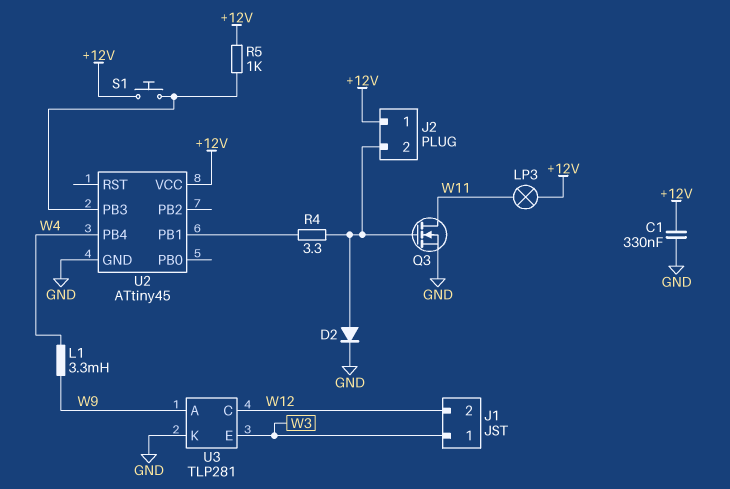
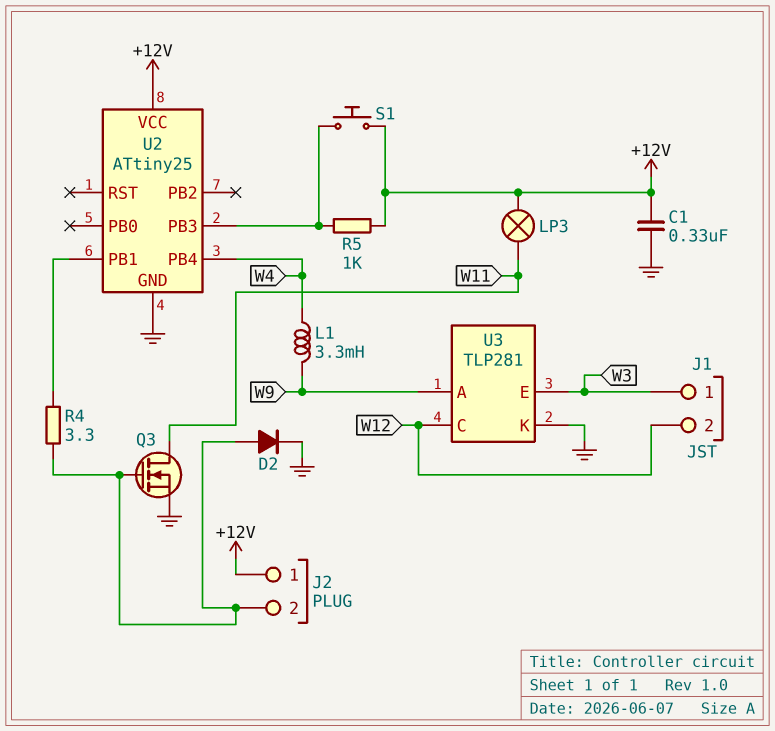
U2: ATtiny45 -> ATtiny25

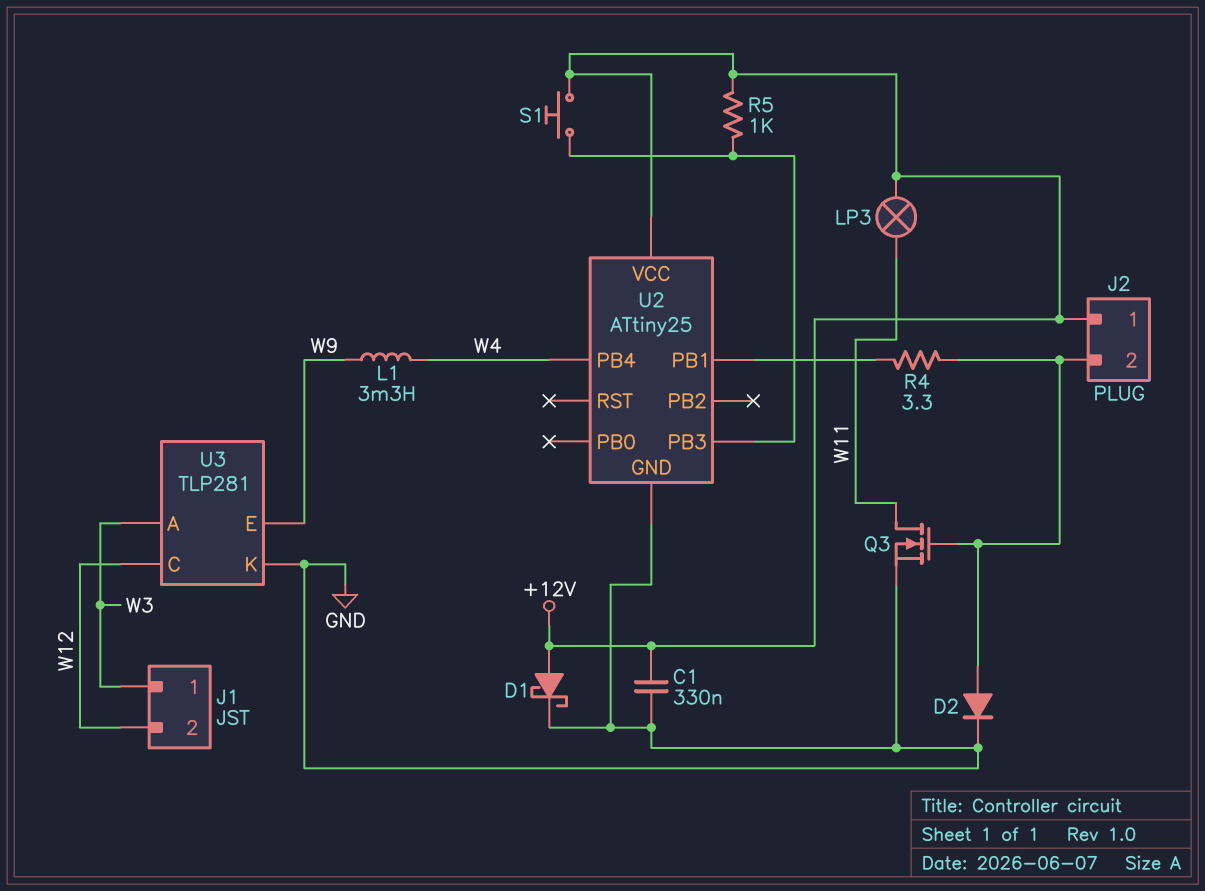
D1: none -> schottky (A +12V, K GND)
U3 pin A: W9 -> W3
U3 pin E: W3 -> W9

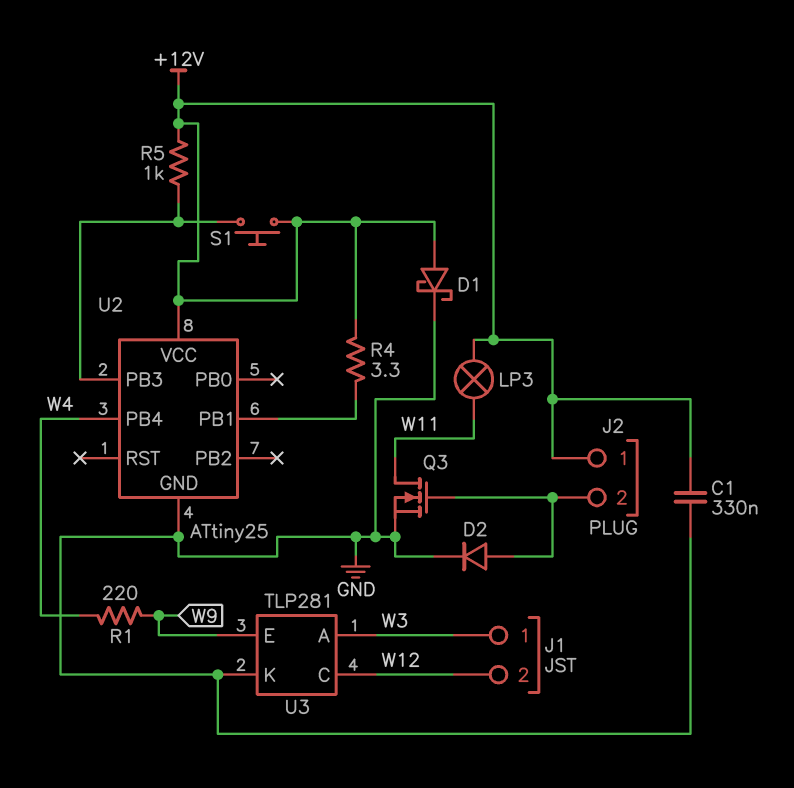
L1: 3.3mH (W4, W9) -> none
R1: none -> 220 (W4, W9)
R4: 3.3 (J2/2, U2/PB1) -> 3.3 (+12V, U2/PB1)

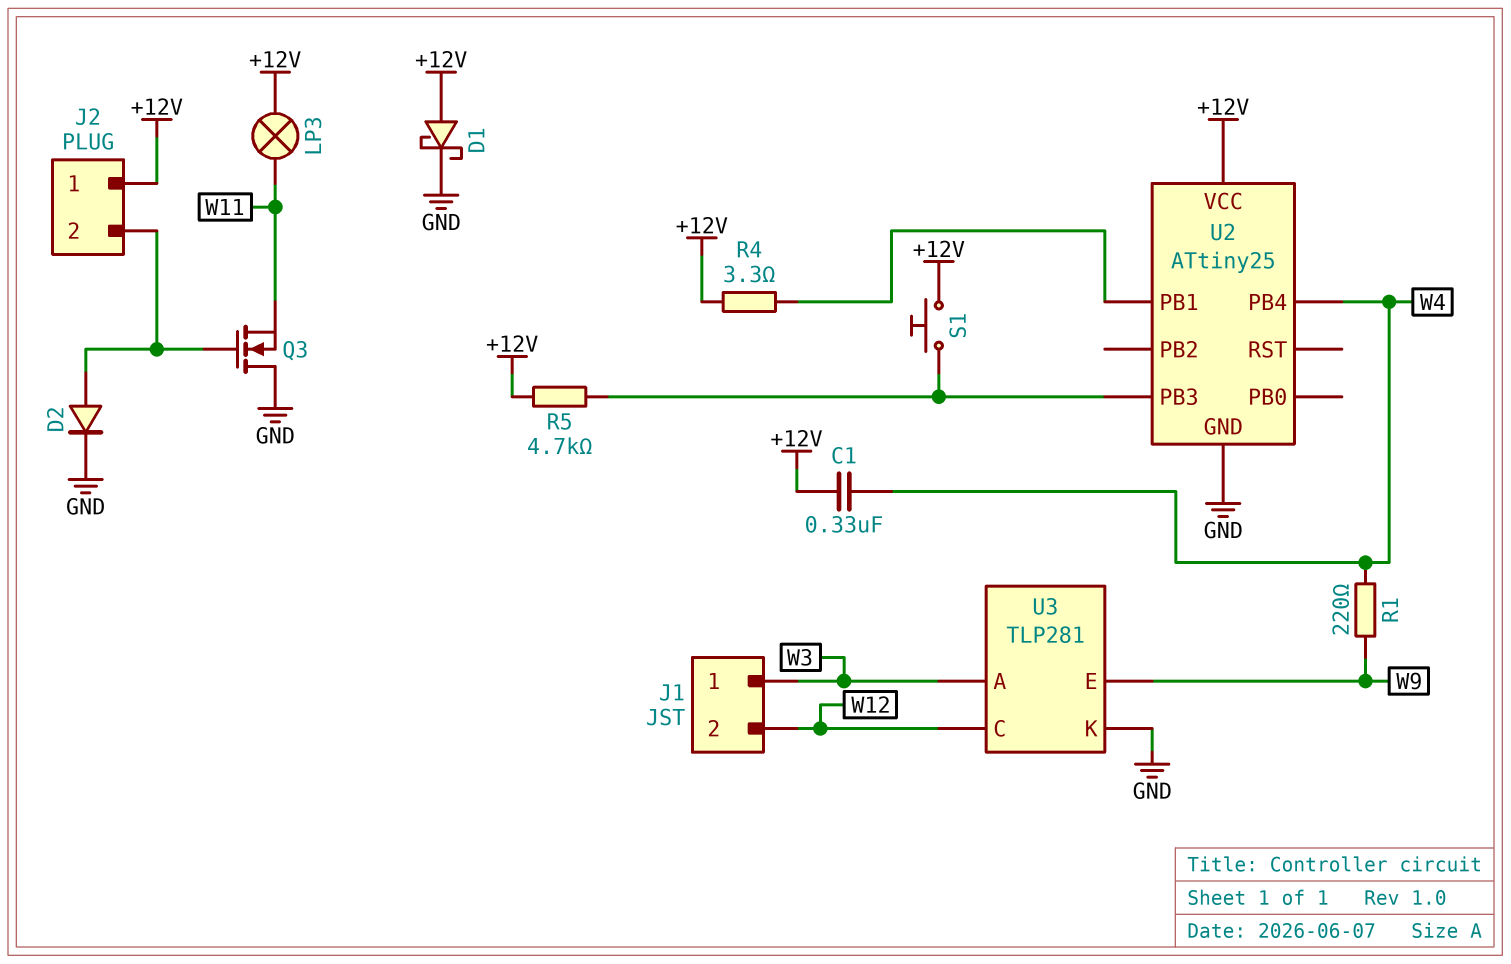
C1: 330nF (+12V, GND) -> 330nF (+12V, W4)
Q3: NMOS (G J2/2, D W11, S GND) -> NMOS (G J2/2, D GND, S W11)
R5: 1k (+12V, U2/PB3) -> 4.7k (+12V, U2/PB3)

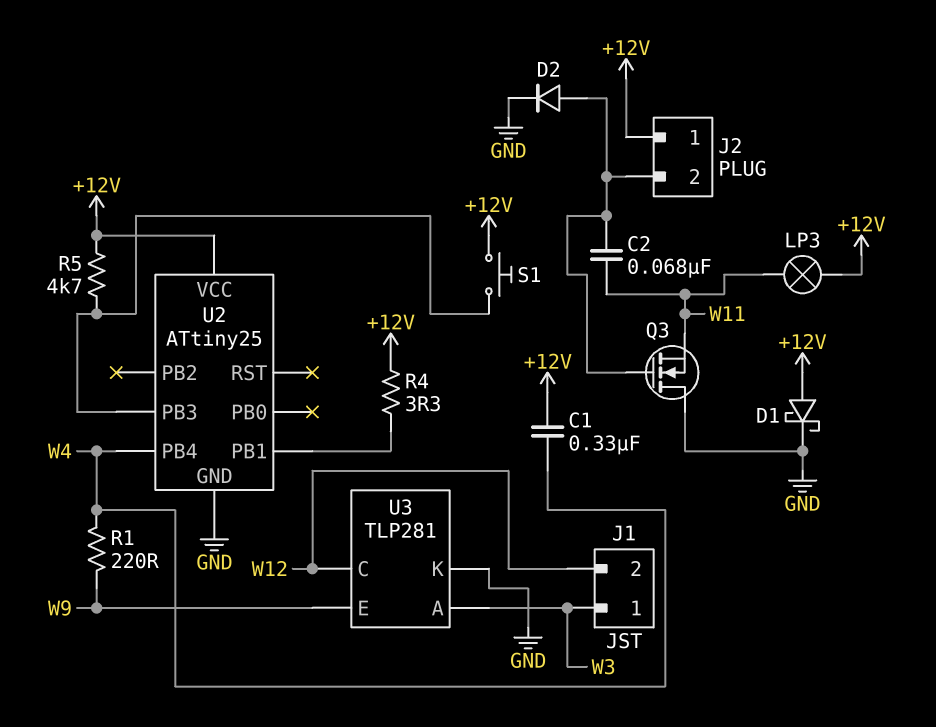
C2: none -> 68nF (J2/2, W11)

